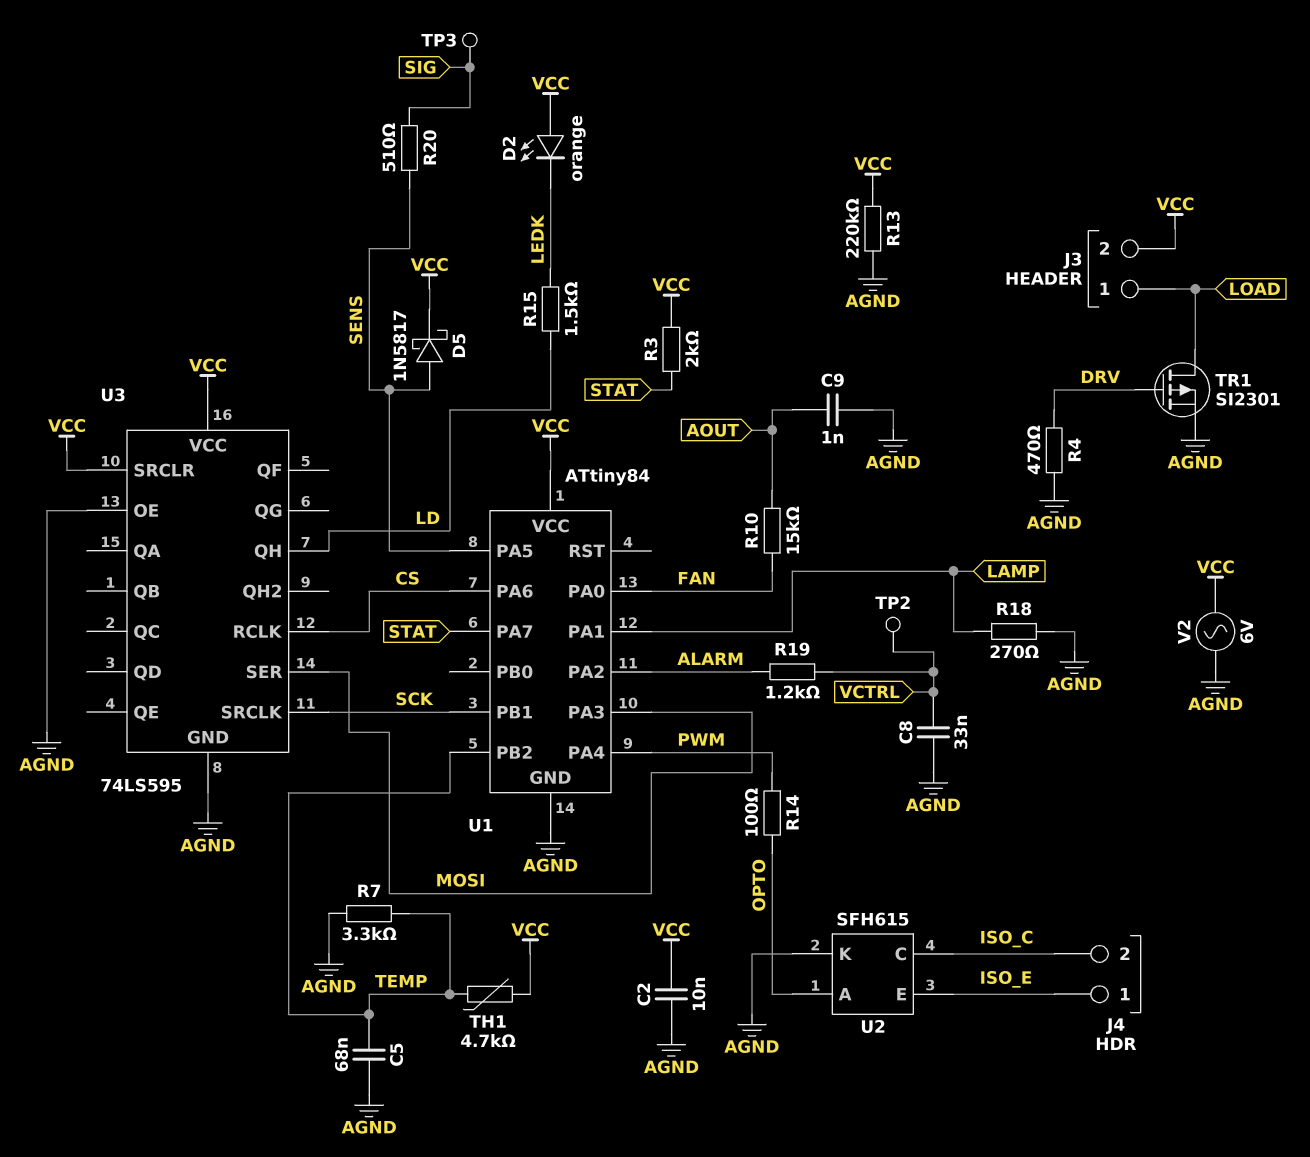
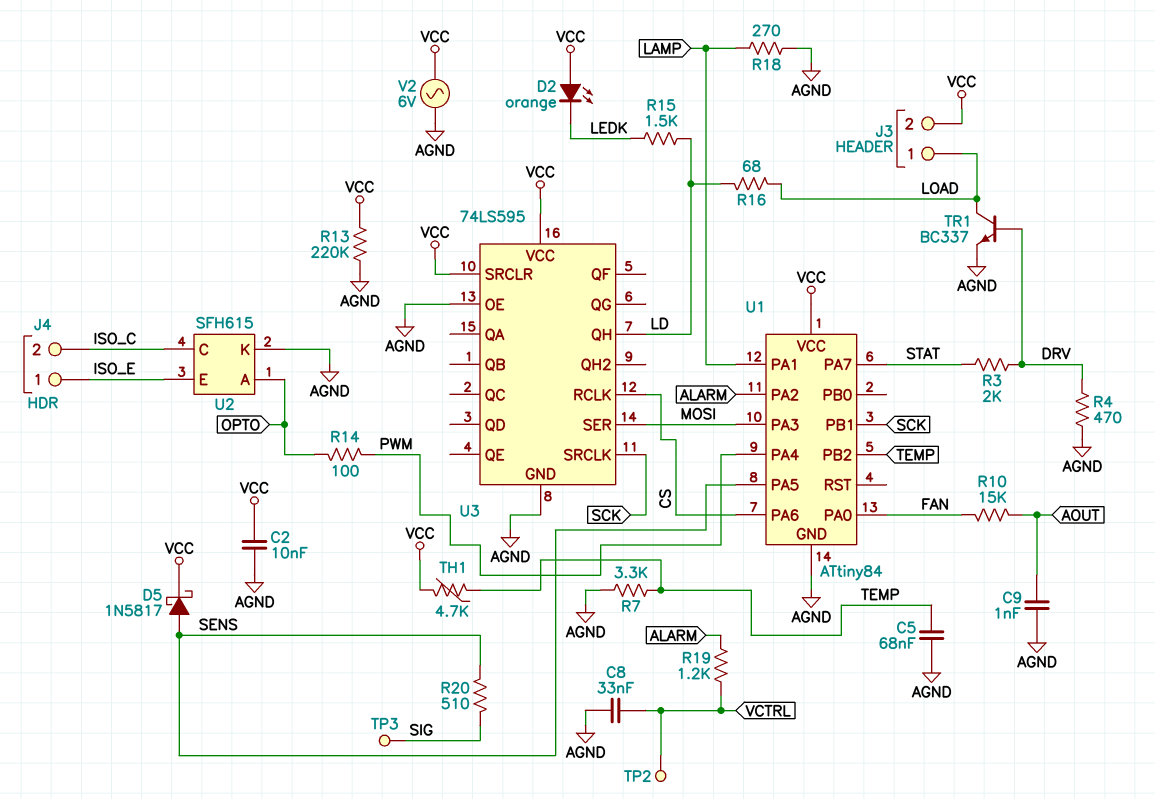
R3: 2k (STAT, VCC) -> 2k (DRV, STAT)
R16: none -> 68 (LD, LOAD)
TR1: PMOS SI2301 (G DRV, D LOAD, S AGND) -> NPN BC337 (B DRV, C LOAD, E AGND)

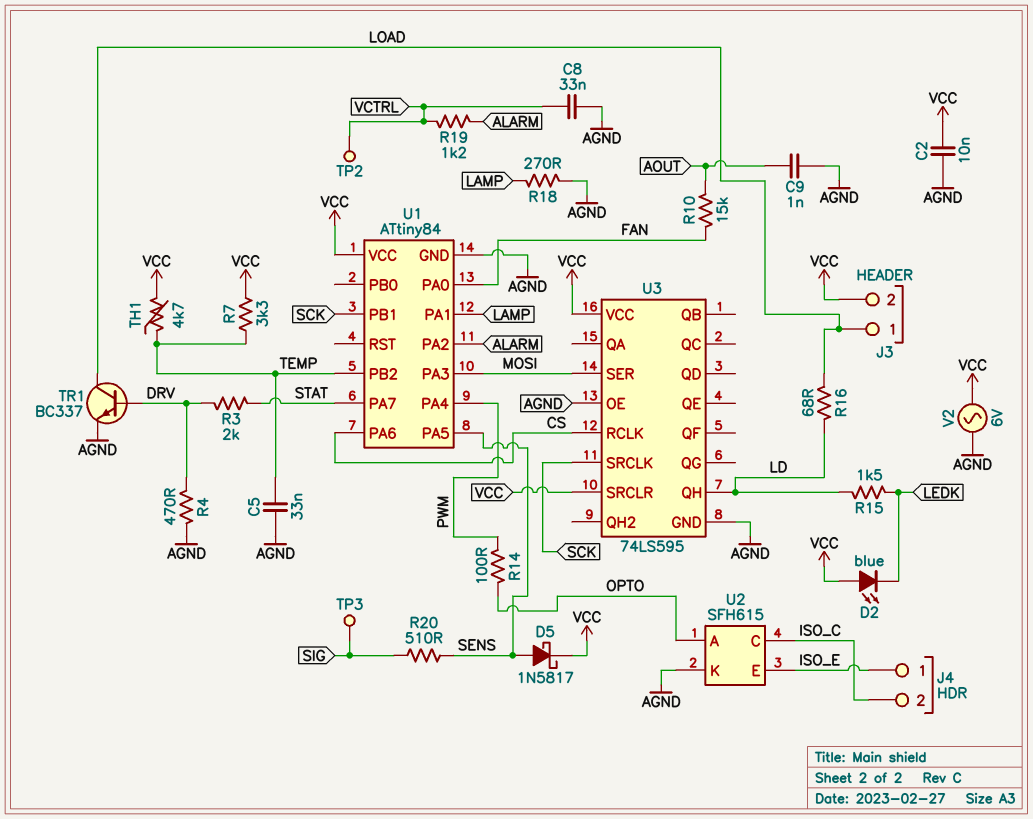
C5: 68nF (AGND, TEMP) -> 33nF (AGND, TEMP)
D2: LED orange (A VCC, K LEDK) -> LED blue (A VCC, K LEDK)
R7: 3.3k (AGND, TEMP) -> 3.3k (TEMP, VCC)
R13: 220k (AGND, VCC) -> none

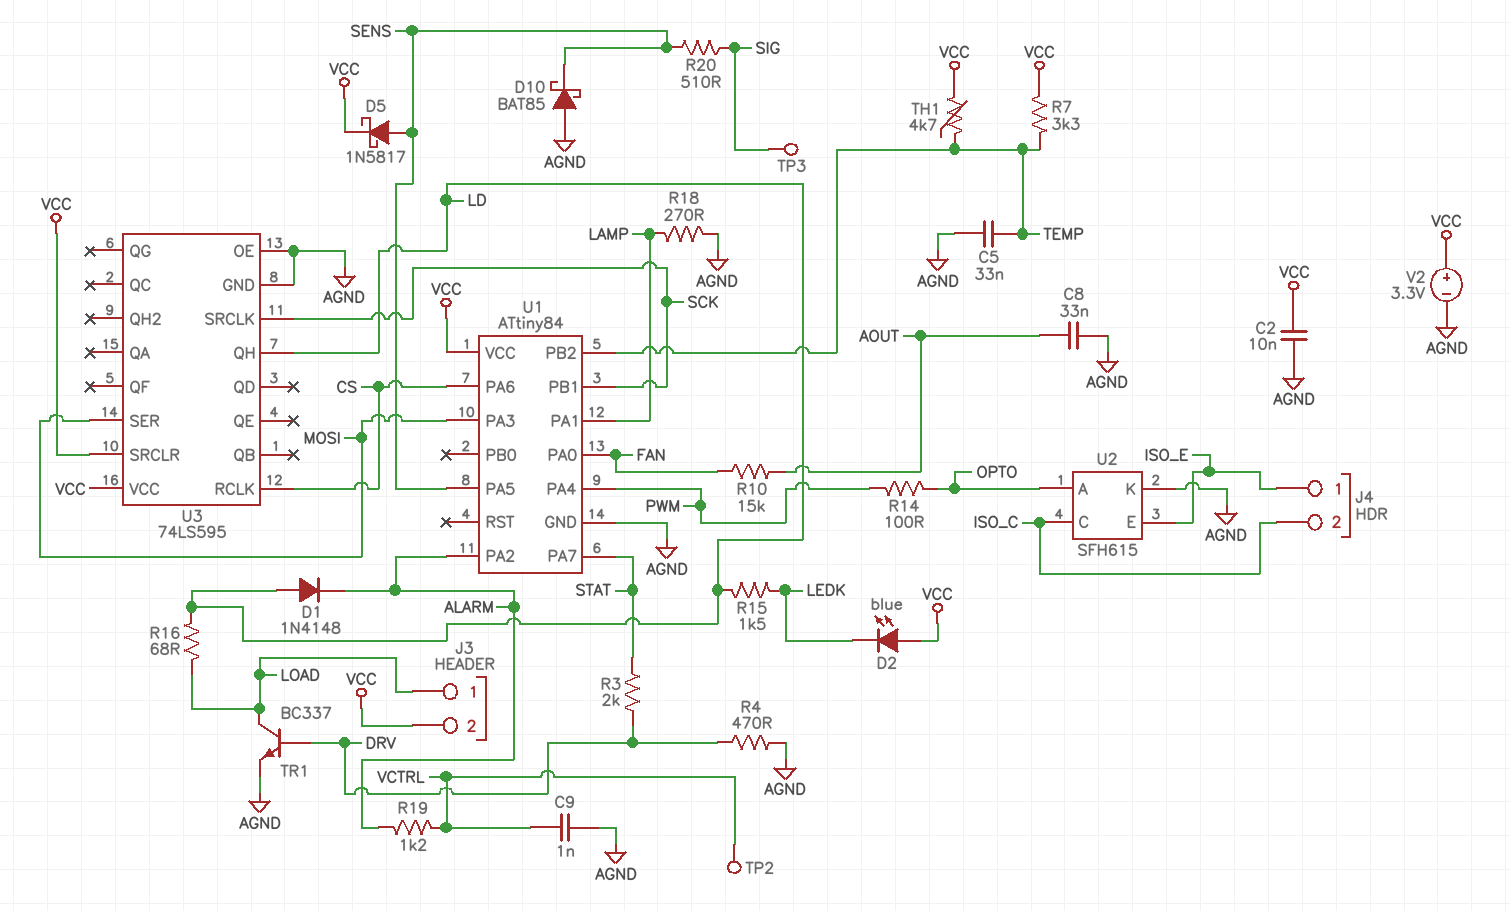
C8: 33nF (AGND, VCTRL) -> 33nF (AGND, AOUT)
C9: 1nF (AGND, AOUT) -> 1nF (AGND, VCTRL)
D1: none -> diode 1N4148 (A LD, K ALARM)
D10: none -> schottky BAT85 (A AGND, K SENS)
V2: AC 6V (AGND, VCC) -> 3.3V (plus VCC, minus AGND)

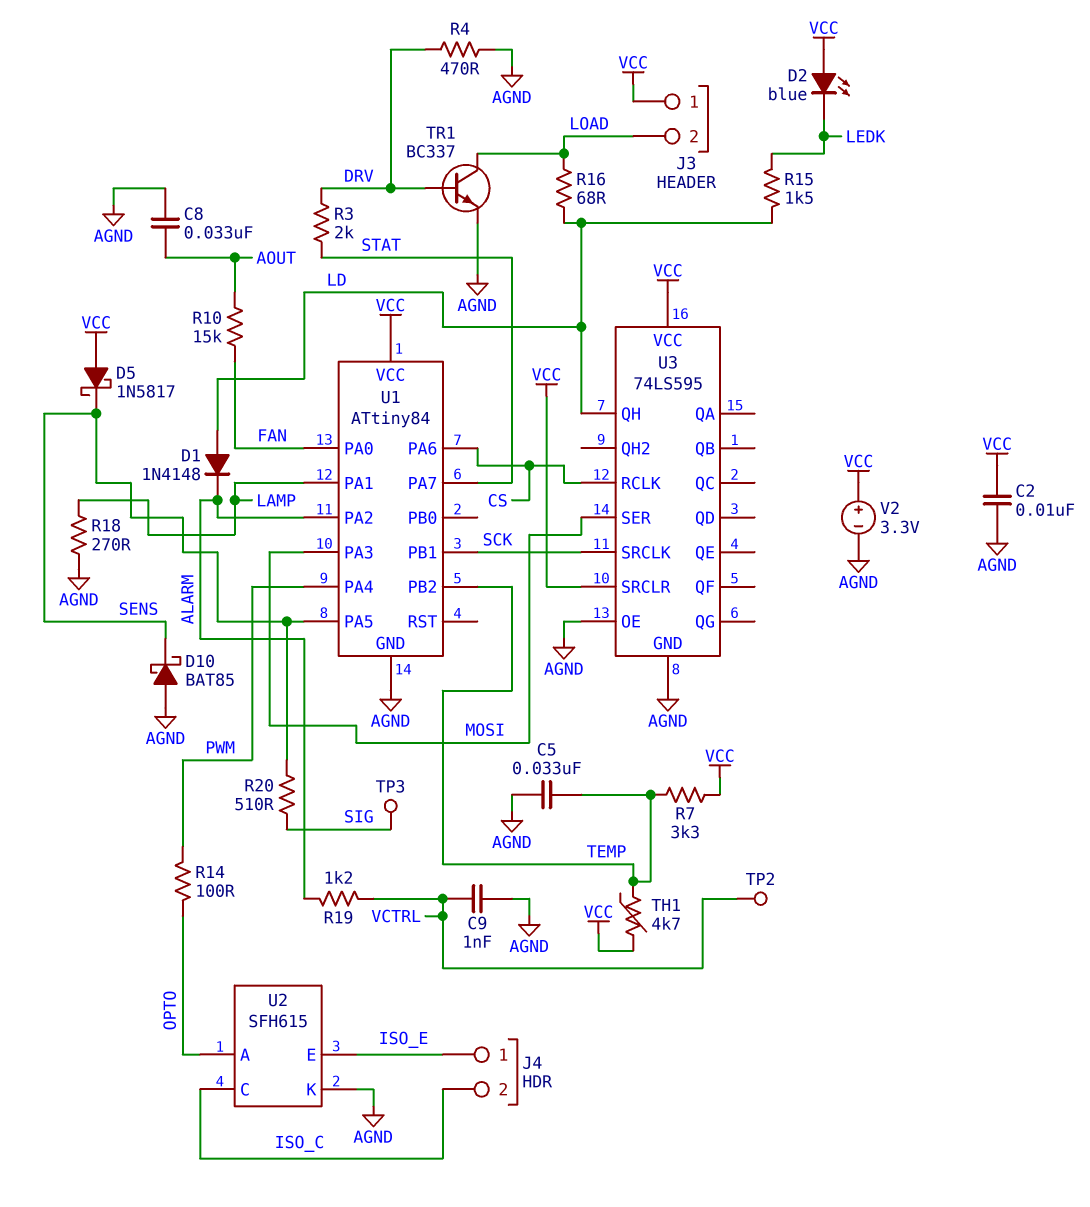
D5: schottky 1N5817 (A SENS, K VCC) -> schottky 1N5817 (A VCC, K SENS)
J3 pin 1: LOAD -> VCC
J3 pin 2: VCC -> LOAD

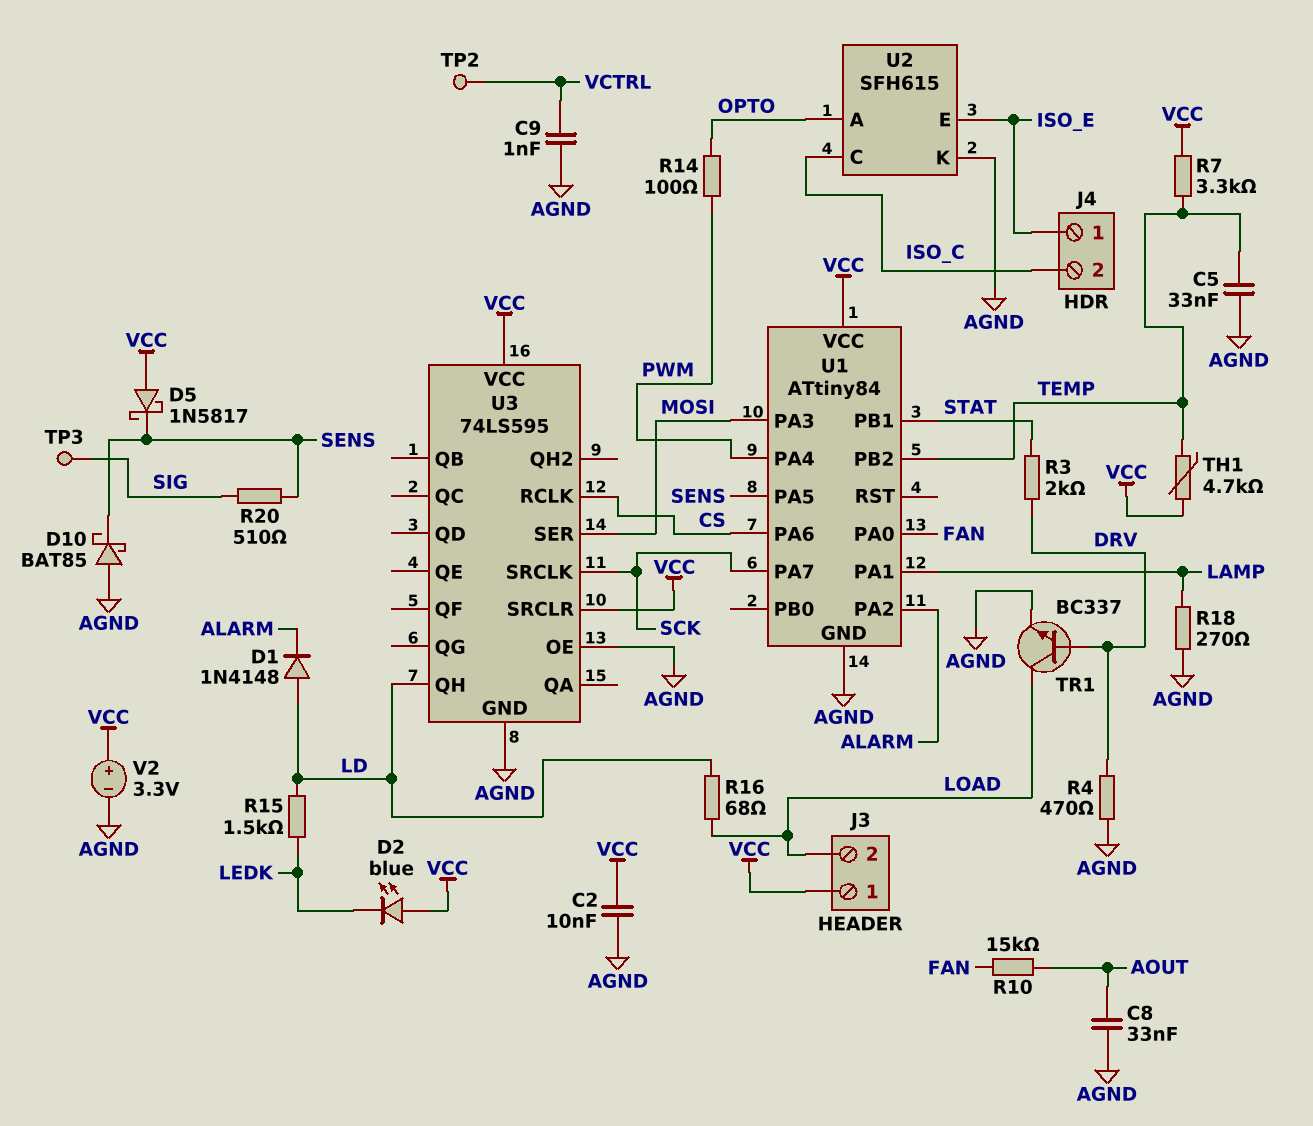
R19: 1.2k (ALARM, VCTRL) -> none
U1 pin PA7: STAT -> SCK
U1 pin PB1: SCK -> STAT

